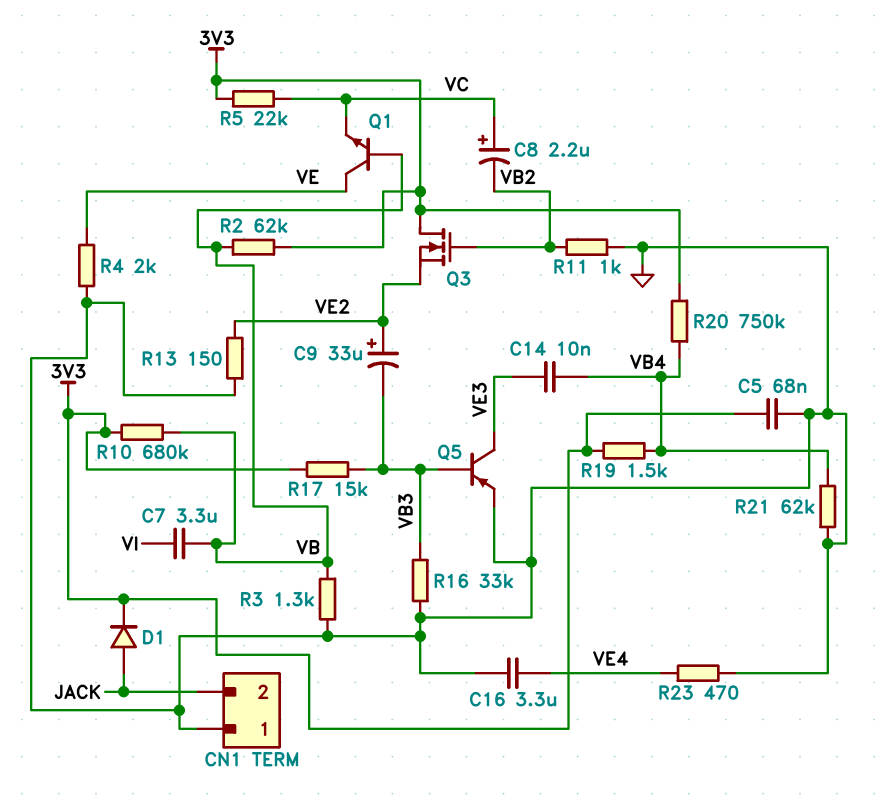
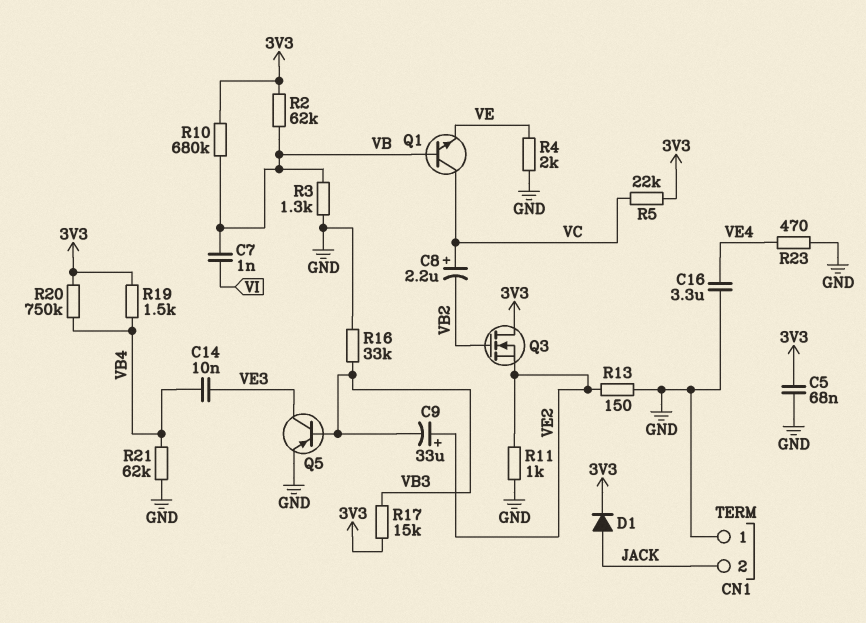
C7: 3.3uF (VB, VI) -> 1nF (VB, VI)
Q1: NPN (B VB, C VE, E VC) -> NPN (B VB, C VC, E VE)
R11: 1k (GND, VB2) -> 1k (GND, VE2)

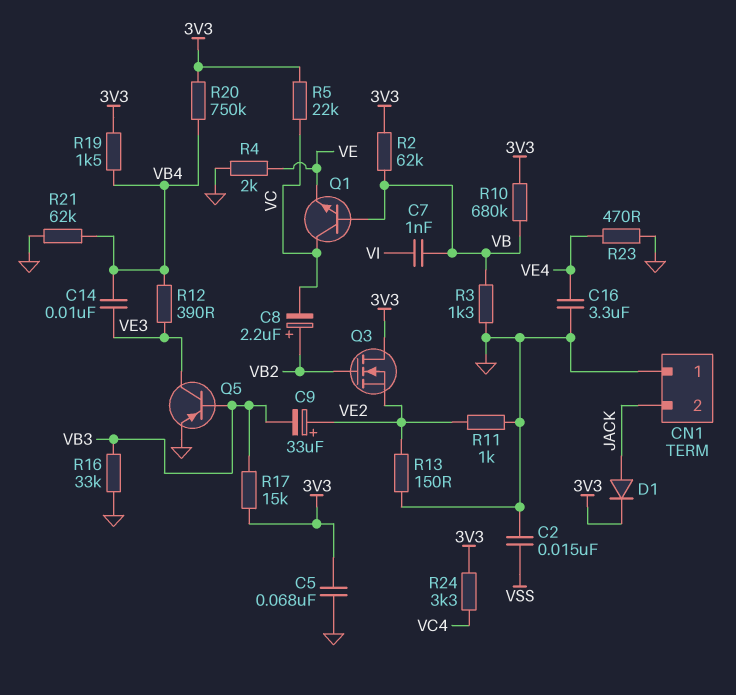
C2: none -> 15nF (GND, VSS)
C8: 2.2uF (plus VC, minus VB2) -> 2.2uF (plus VB2, minus VC)
R12: none -> 390 (VB4, VE3)
R24: none -> 3.3k (3V3, VC4)

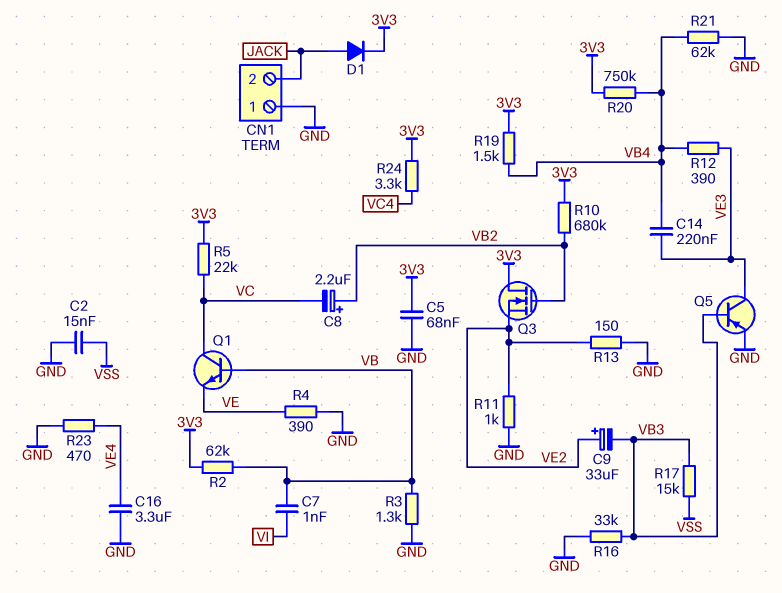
C14: 10nF (VB4, VE3) -> 220nF (VB4, VE3)
R4: 2k (GND, VE) -> 390 (GND, VE)
R10: 680k (3V3, VB) -> 680k (3V3, VB2)
R17: 15k (3V3, VB3) -> 15k (VB3, VSS)

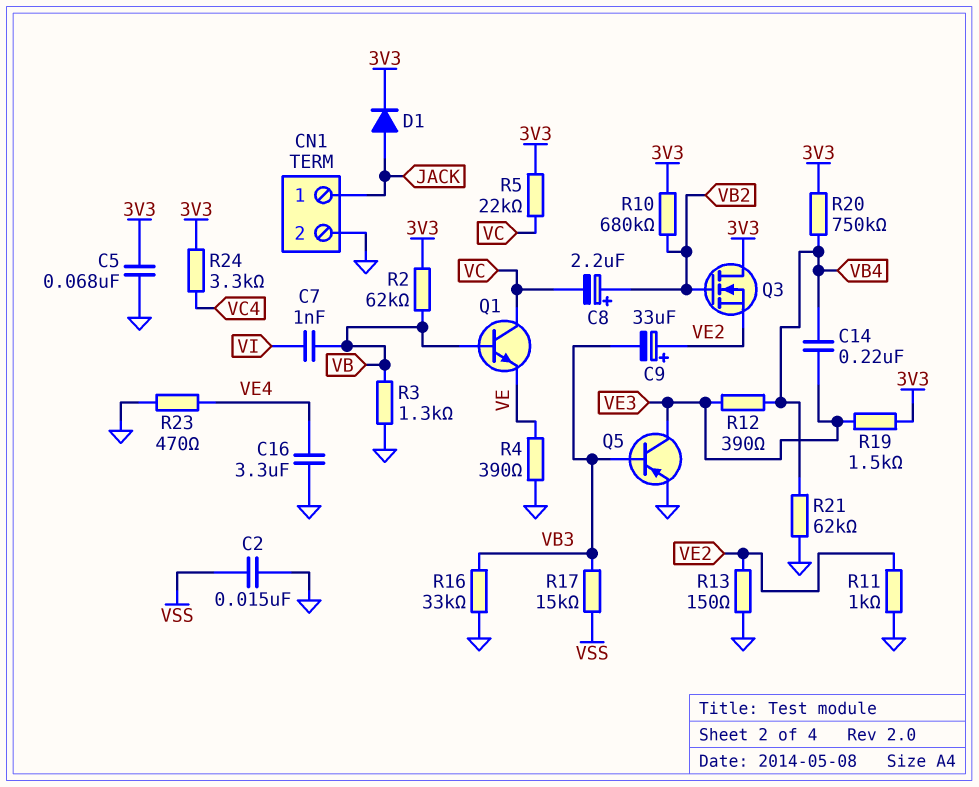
CN1 pin 1: GND -> JACK
CN1 pin 2: JACK -> GND
R19: 1.5k (3V3, VB4) -> 1.5k (3V3, VE3)

